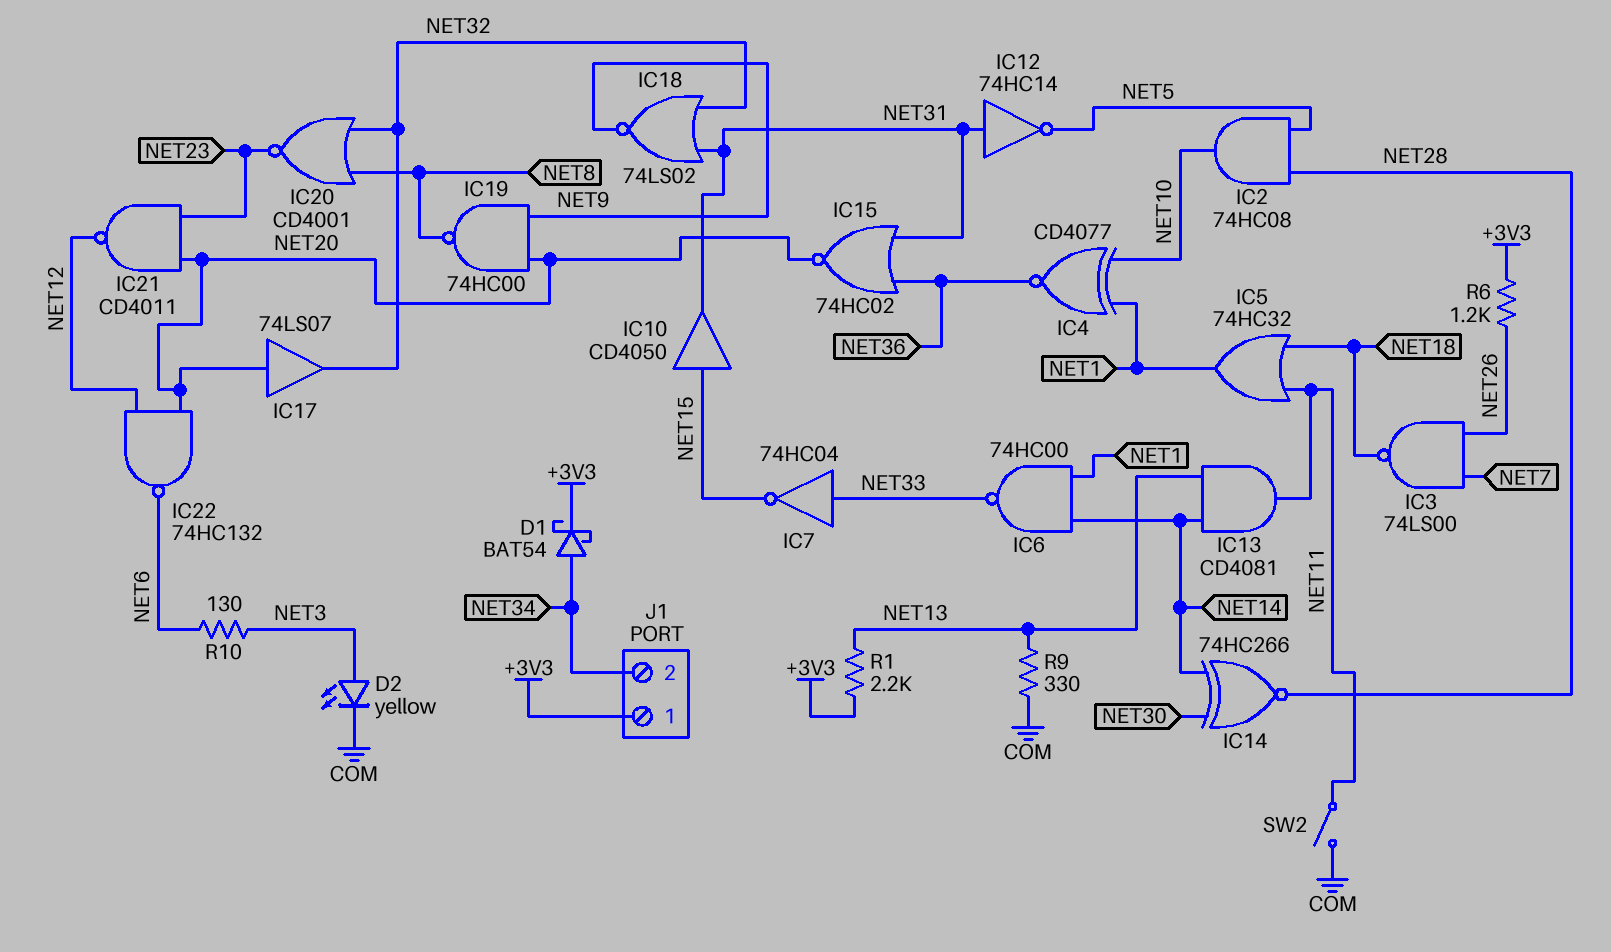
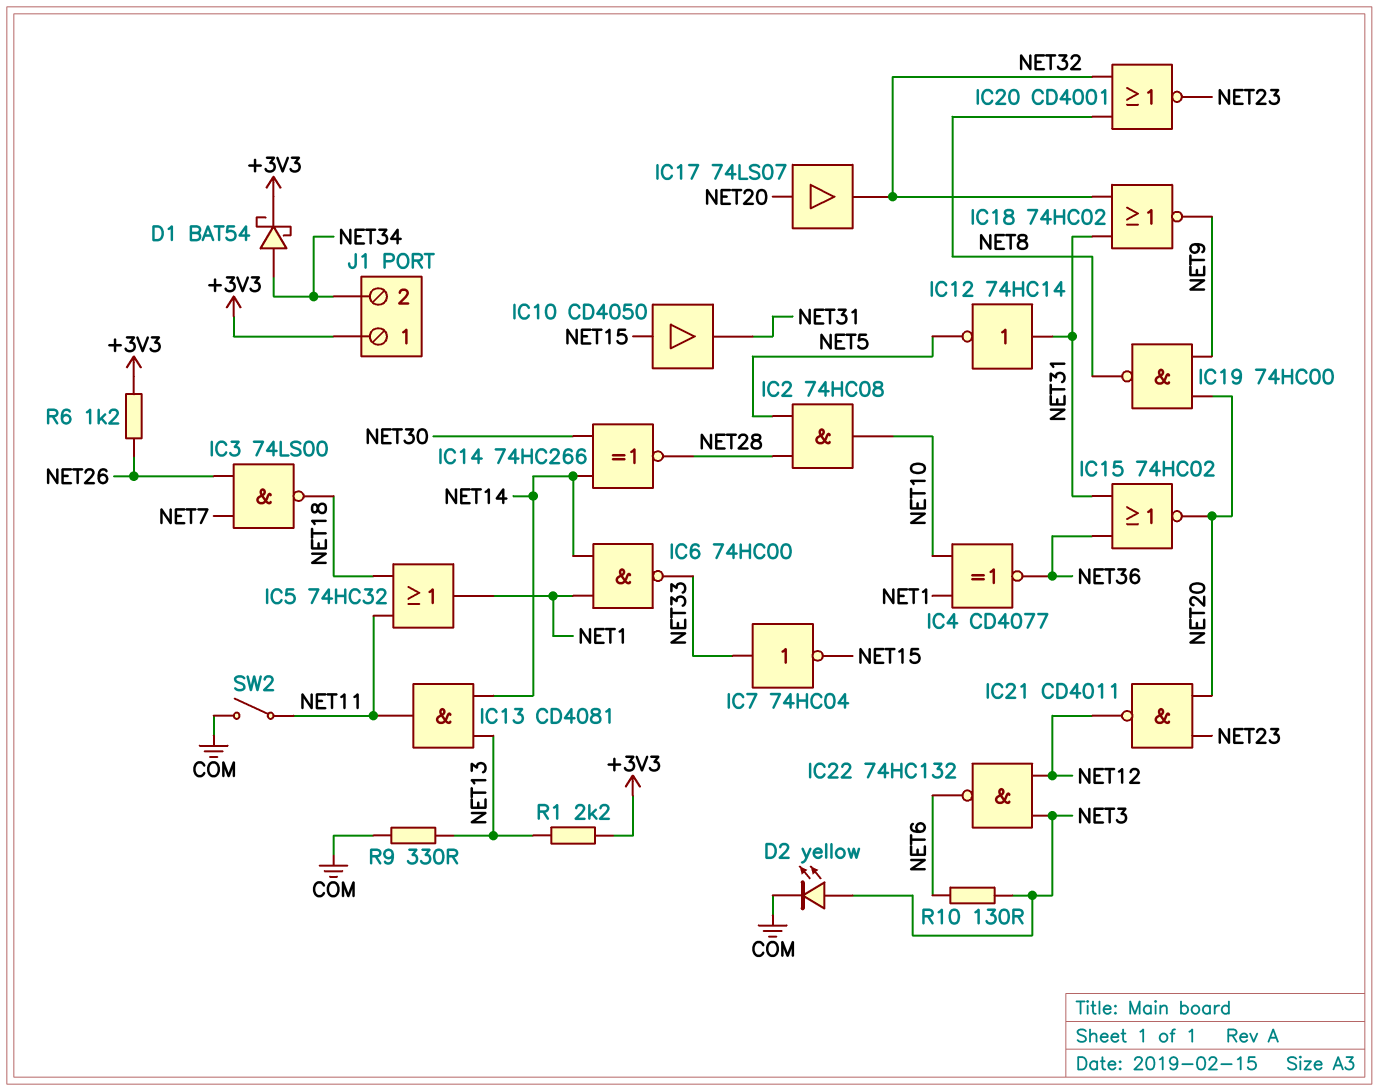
IC18: NOR 74LS02 (in NET31, in NET32, out NET9) -> NOR 74HC02 (in NET31, in NET32, out NET9)
IC22: NAND 74HC132 (in NET12, in NET20, out NET6) -> NAND 74HC132 (in NET3, in NET12, out NET6)

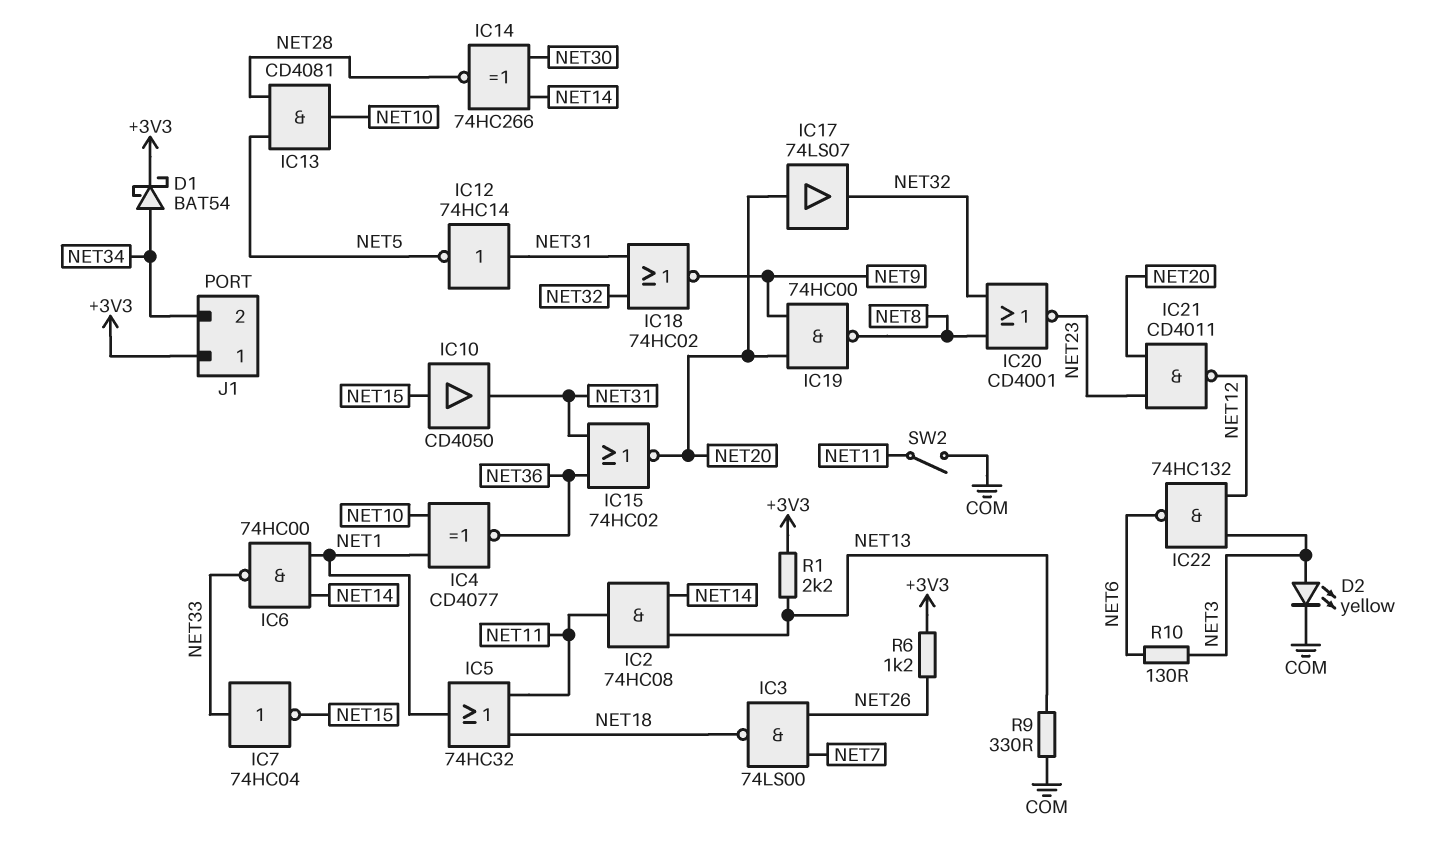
IC2: AND 74HC08 (in NET5, in NET28, out NET10) -> AND 74HC08 (in NET13, in NET14, out NET11)
IC13: AND CD4081 (in NET13, in NET14, out NET11) -> AND CD4081 (in NET5, in NET28, out NET10)

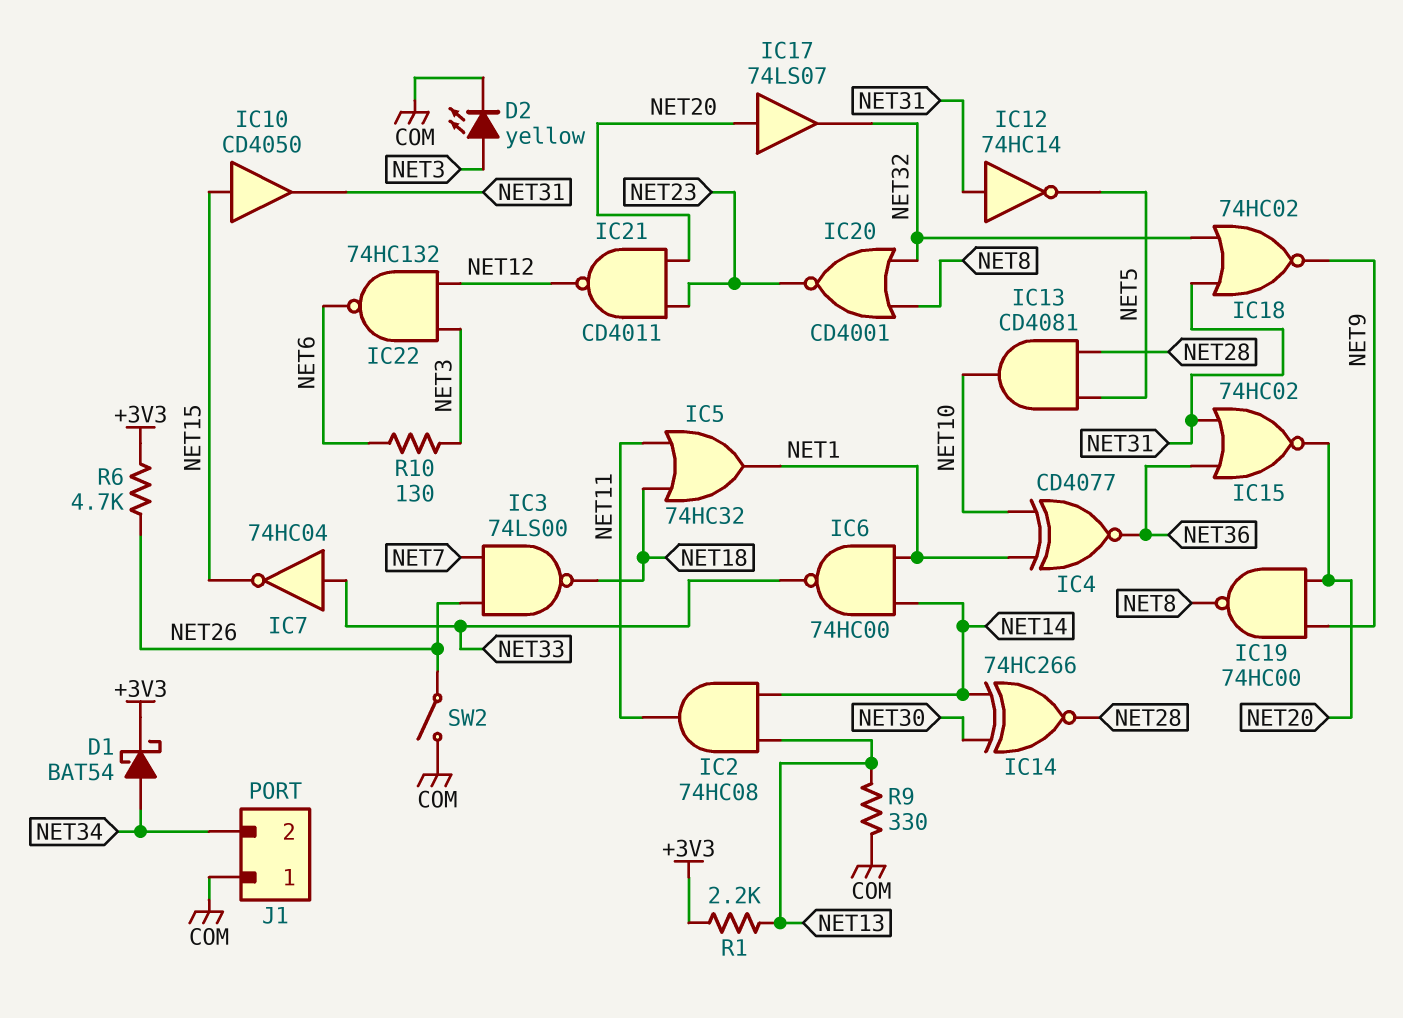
J1 pin 1: +3V3 -> COM
R6: 1.2k (+3V3, NET26) -> 4.7k (+3V3, NET26)
SW2: switch (COM, NET11) -> switch (COM, NET26)

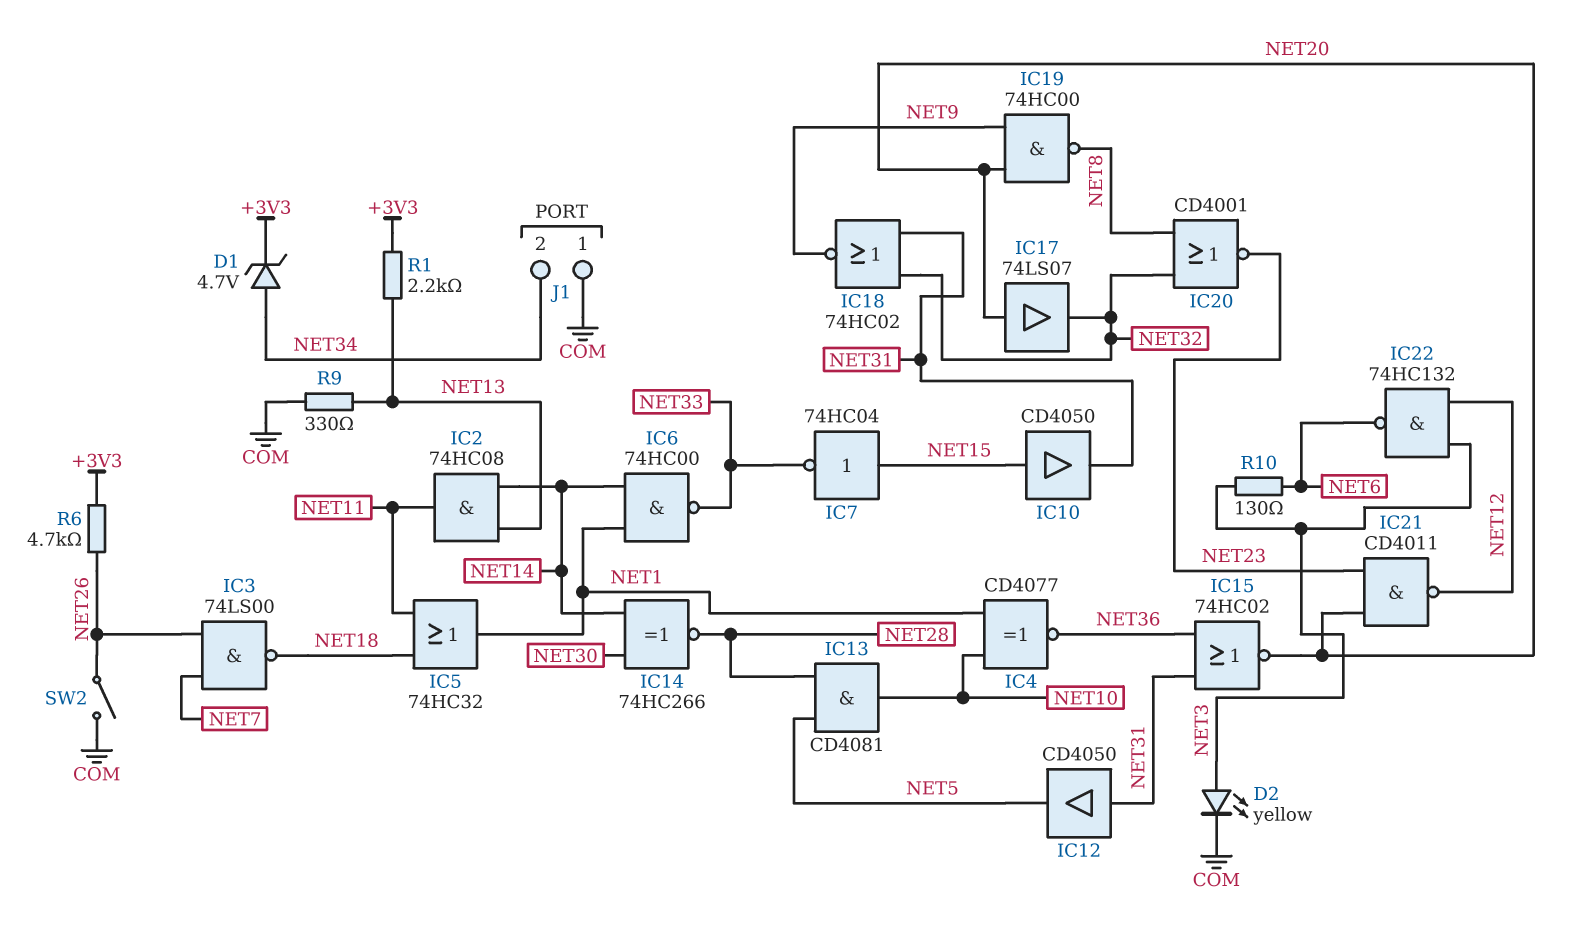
D1: schottky BAT54 (A NET34, K +3V3) -> zener 4.7V (A NET34, K +3V3)
IC7: NOT 74HC04 (in NET33, out NET15) -> NOT 74HC04 (in NET15, out NET33)
IC12: NOT 74HC14 (in NET31, out NET5) -> buffer CD4050 (in NET31, out NET5)

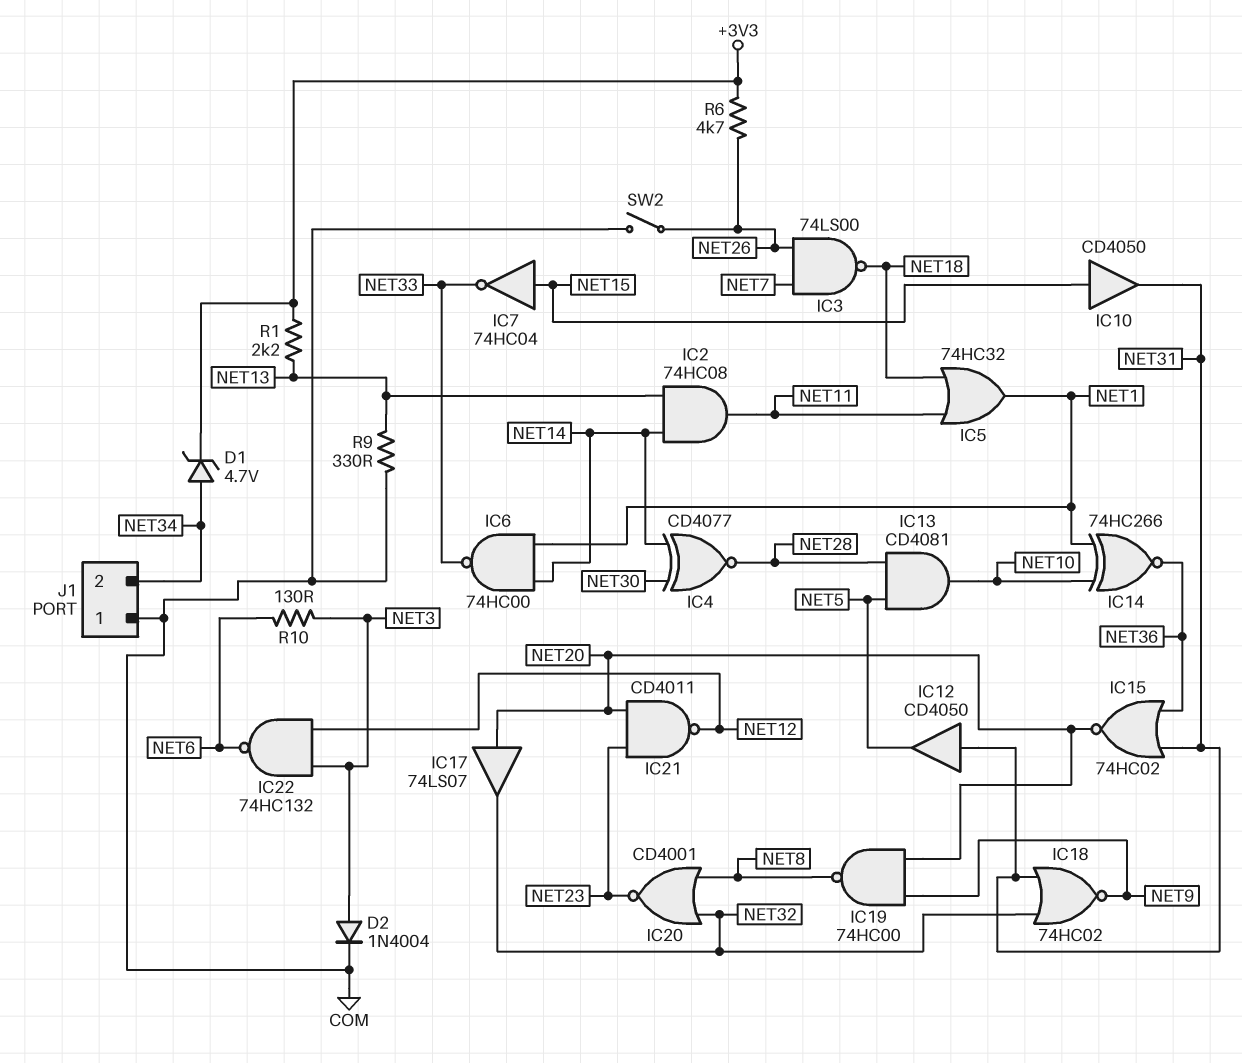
D2: LED yellow (A NET3, K COM) -> diode 1N4004 (A NET3, K COM)
IC4: XNOR CD4077 (in NET1, in NET10, out NET36) -> XNOR CD4077 (in NET14, in NET30, out NET28)
IC14: XNOR 74HC266 (in NET14, in NET30, out NET28) -> XNOR 74HC266 (in NET1, in NET10, out NET36)

